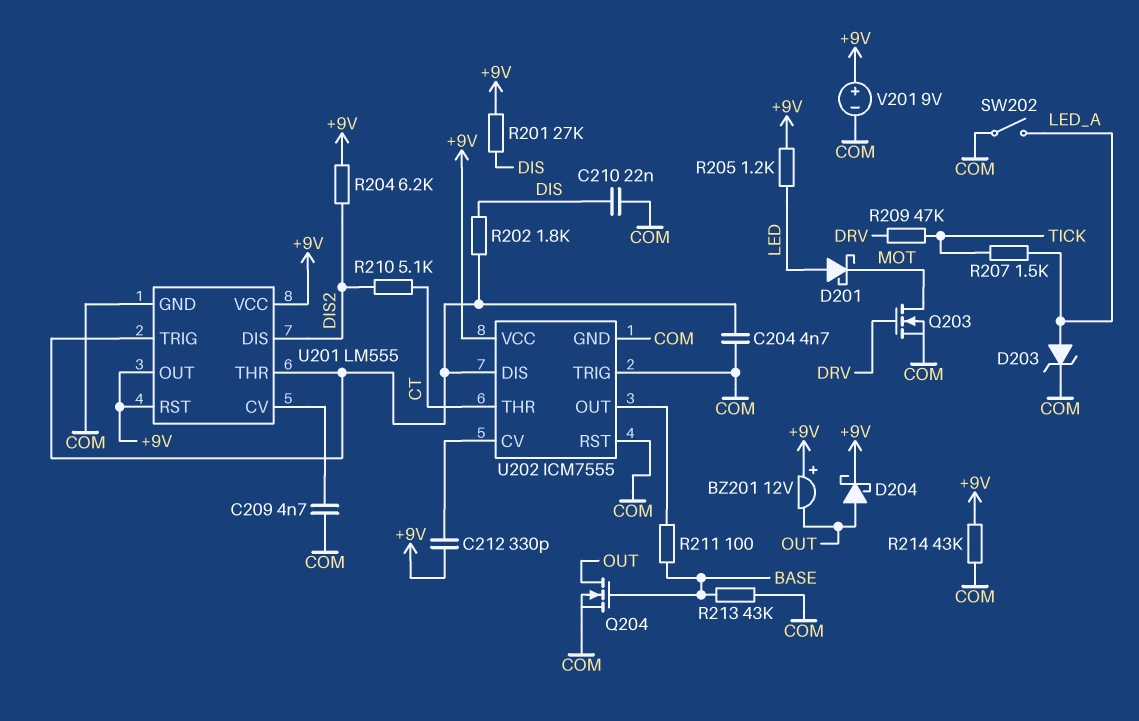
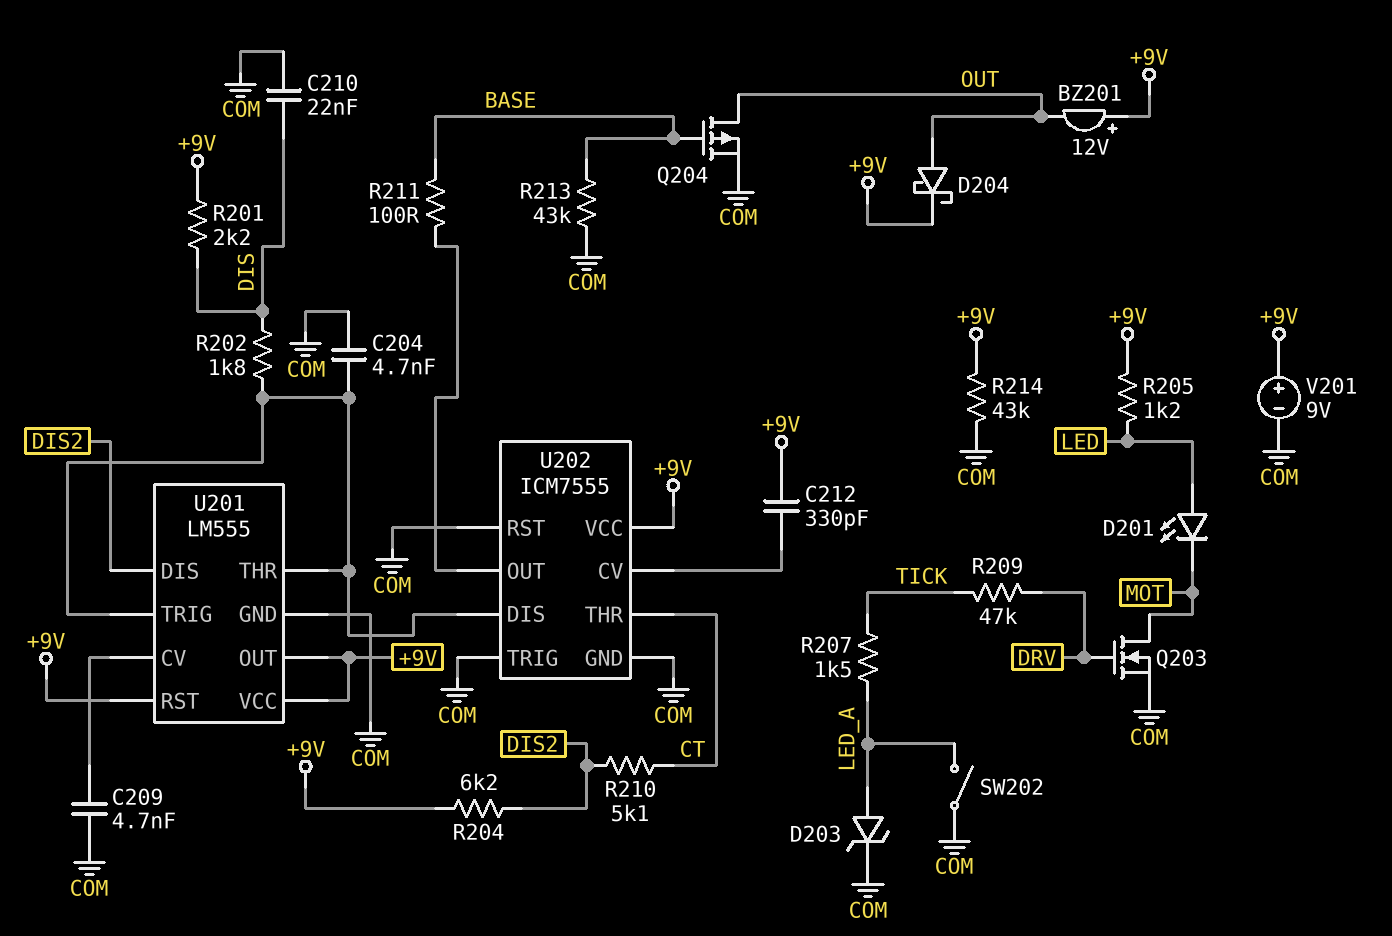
D201: schottky (A LED, K MOT) -> LED (A LED, K MOT)
Q204: NMOS (G BASE, D OUT, S COM) -> PMOS (G BASE, D OUT, S COM)
R201: 27k (+9V, DIS) -> 2.2k (+9V, DIS)

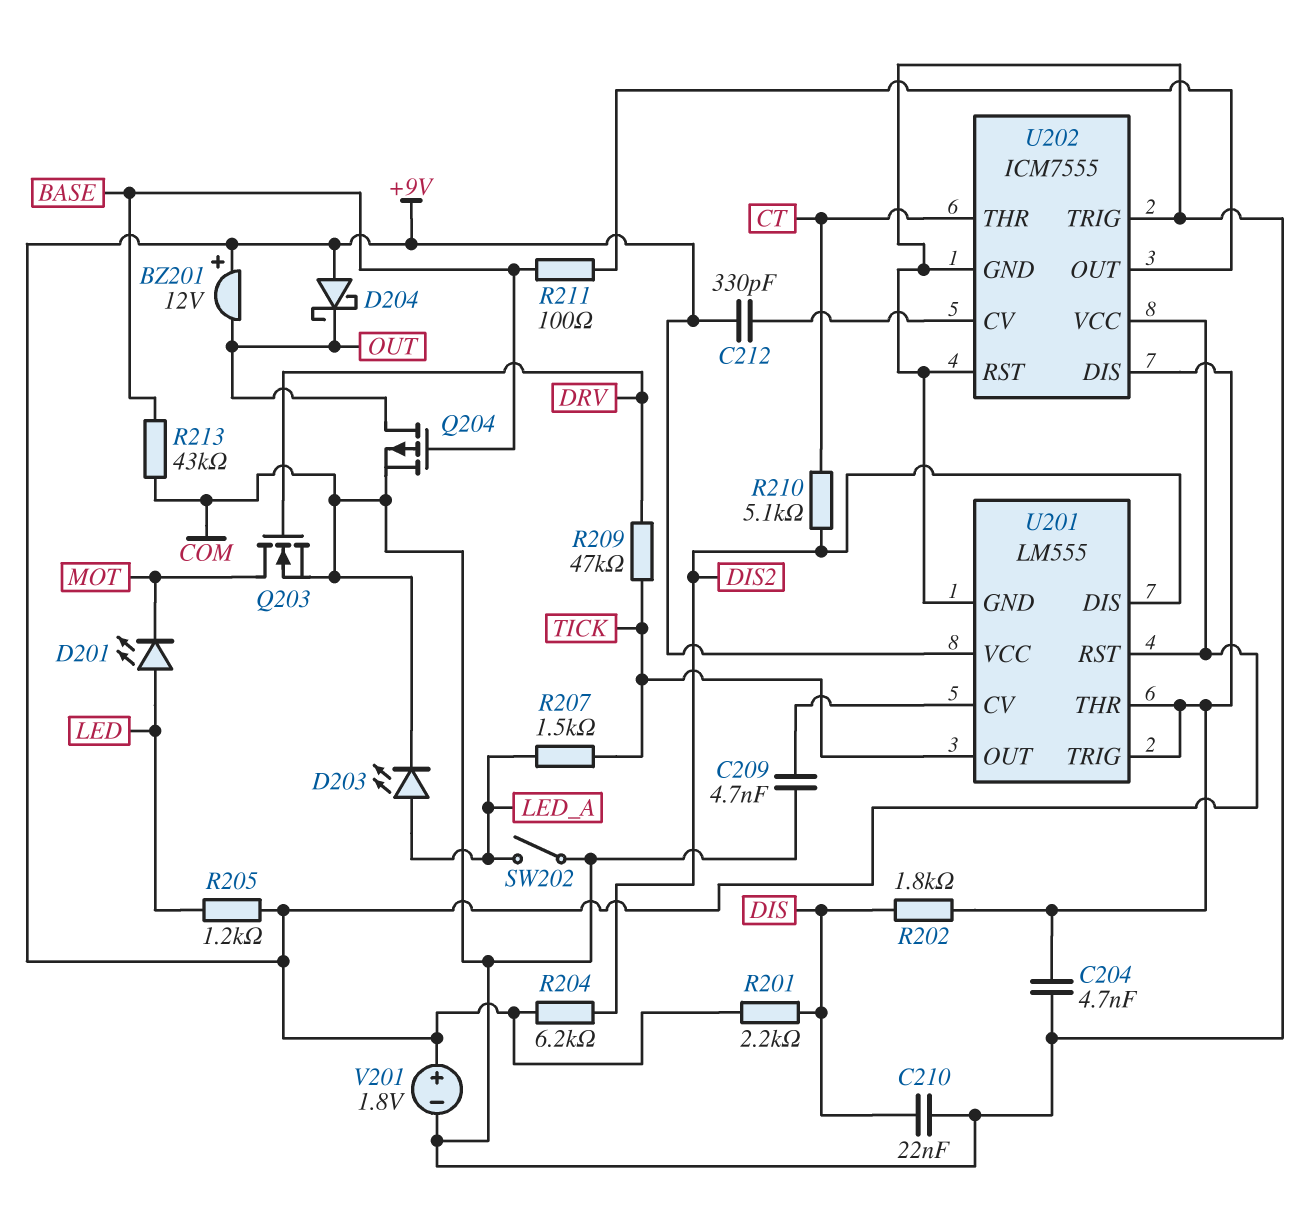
D203: zener (A LED_A, K COM) -> LED (A LED_A, K COM)
D204: schottky (A OUT, K +9V) -> schottky (A +9V, K OUT)
R214: 43k (+9V, COM) -> none
U201 pin OUT: +9V -> TICK
V201: 9V (plus +9V, minus COM) -> 1.8V (plus +9V, minus COM)

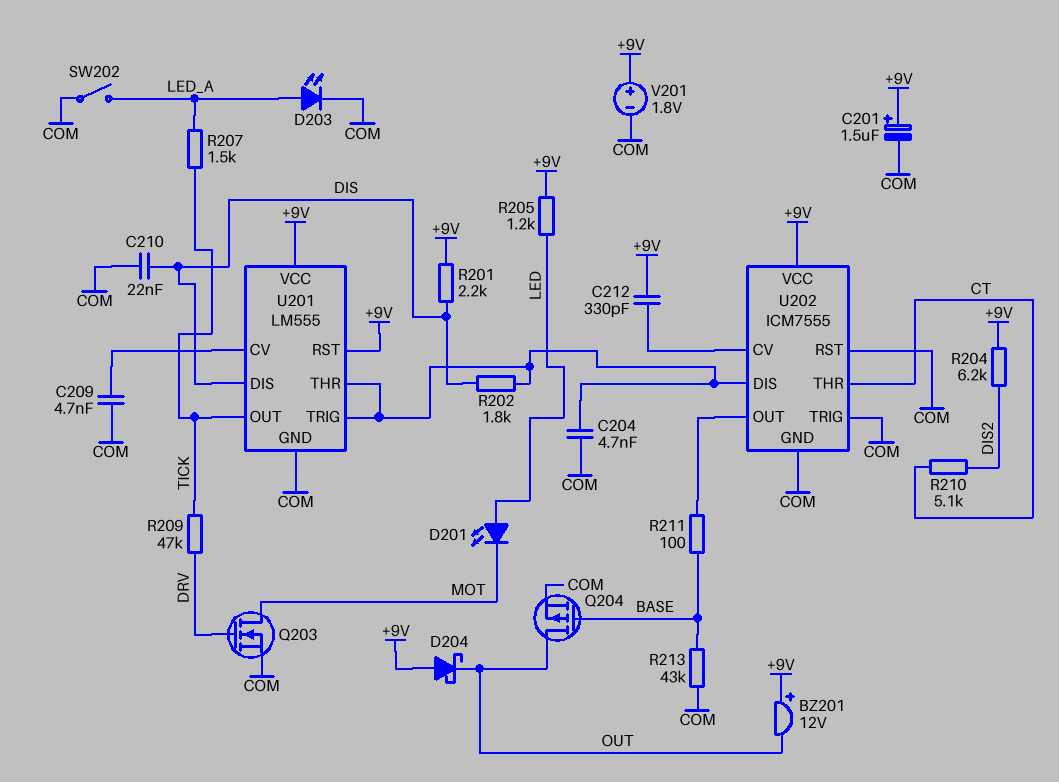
C201: none -> 1.5uF (plus +9V, minus COM)
U201 pin DIS: DIS2 -> DIS

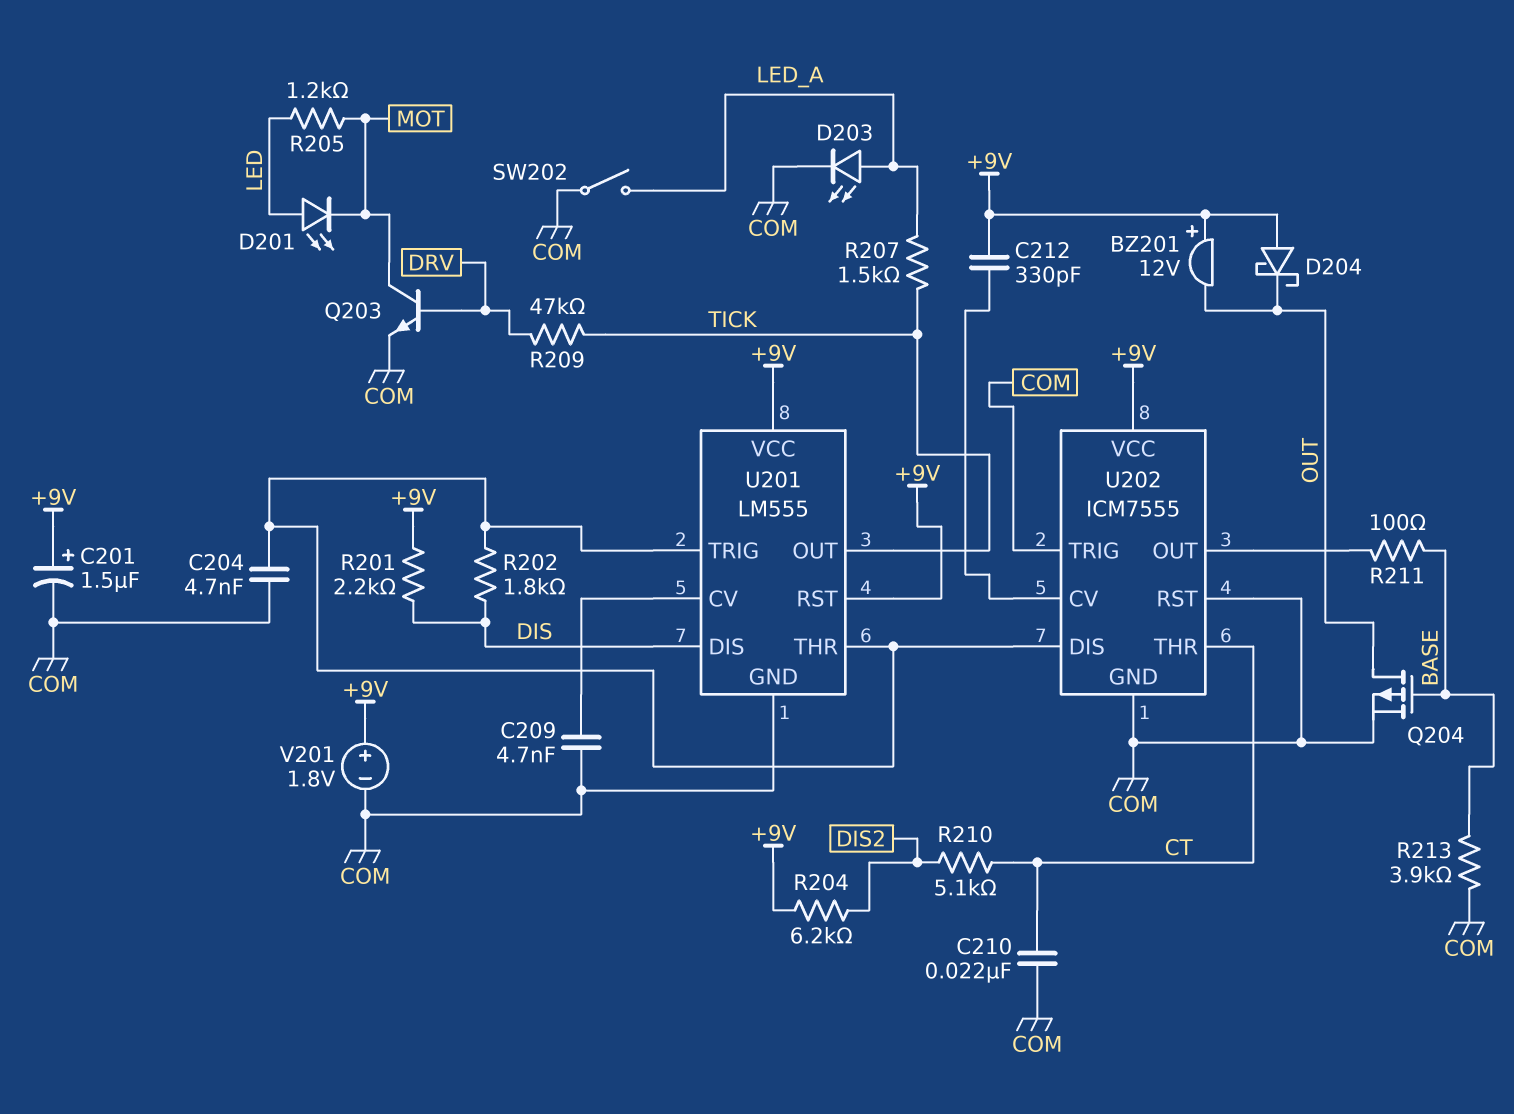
C210: 22nF (COM, DIS) -> 22nF (COM, CT)
Q203: NMOS (G DRV, D MOT, S COM) -> NPN (B DRV, C MOT, E COM)
R205: 1.2k (+9V, LED) -> 1.2k (LED, MOT)
R213: 43k (BASE, COM) -> 3.9k (BASE, COM)

